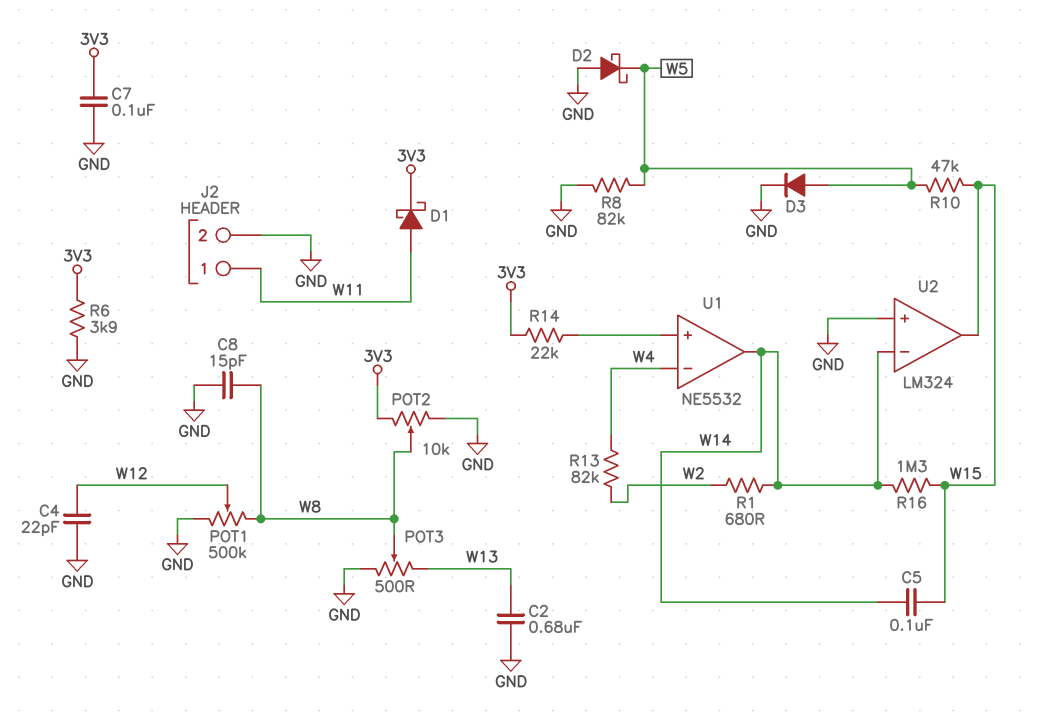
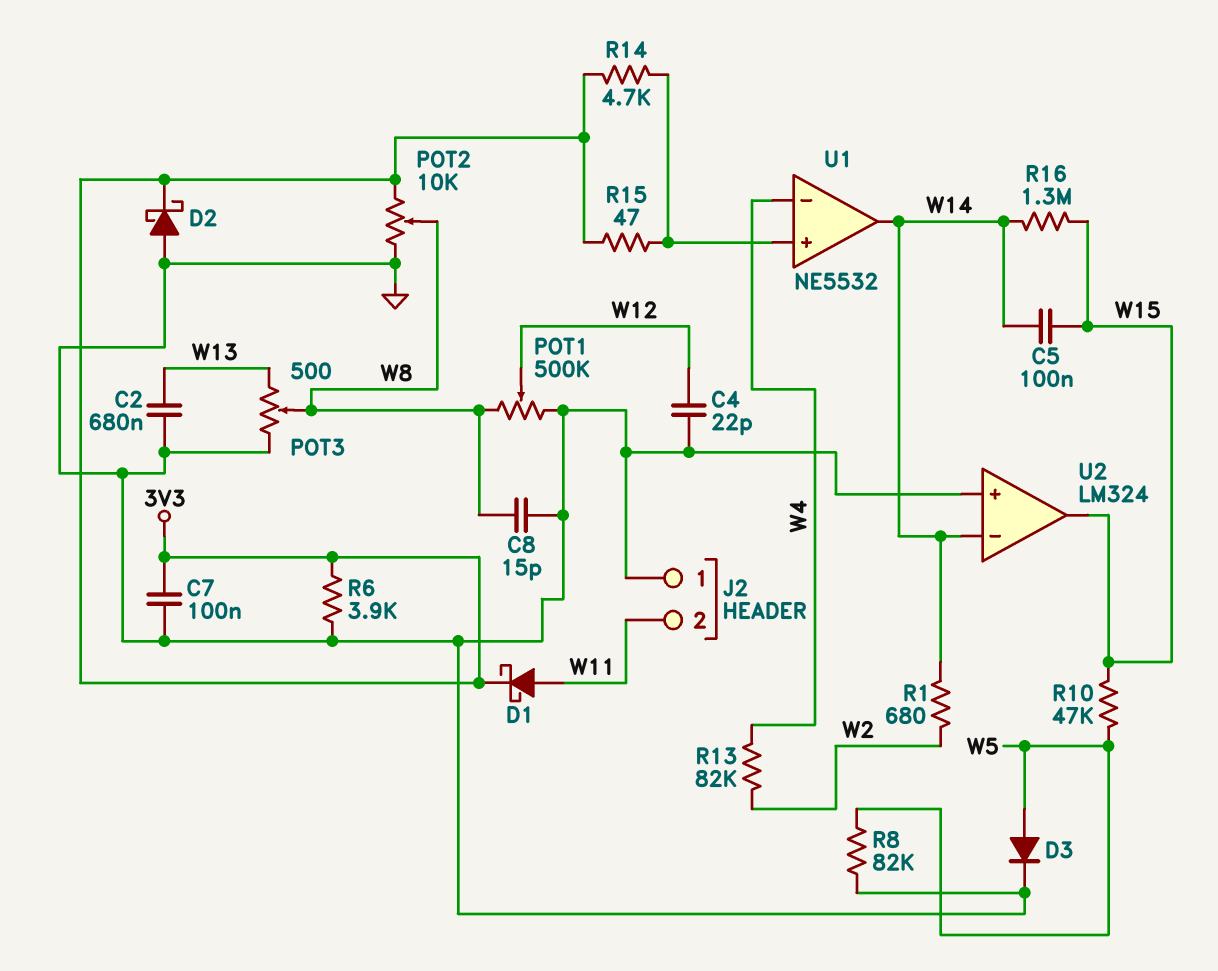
D2: schottky (A GND, K W5) -> schottky (A GND, K 3V3)
J2 pin 1: W11 -> GND
J2 pin 2: GND -> W11
R14: 22k (3V3, U1/in+) -> 4.7k (3V3, U1/in+)
R15: none -> 47 (3V3, U1/in+)

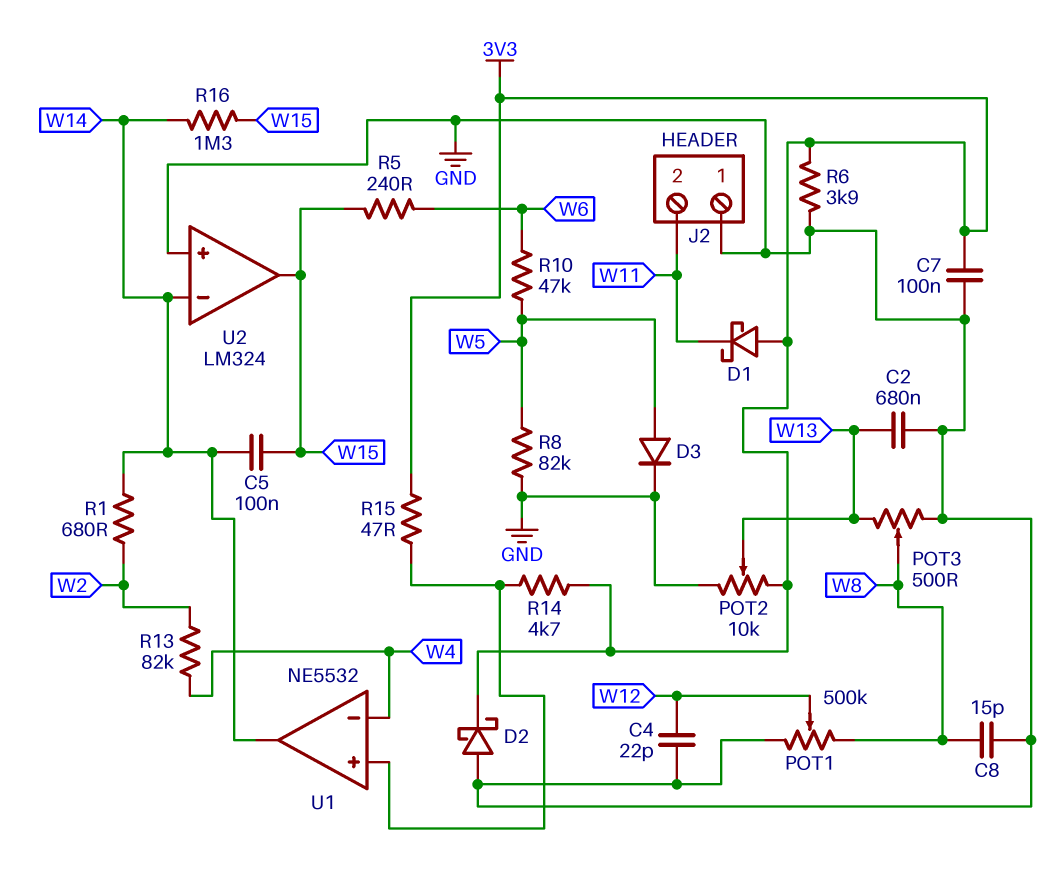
D1: schottky (A W11, K 3V3) -> schottky (A 3V3, K W11)
POT2: 10k (3V3, GND, wiper W8) -> 10k (3V3, GND, wiper W13)
R5: none -> 240 (W6, W15)
R10: 47k (W5, W15) -> 47k (W5, W6)

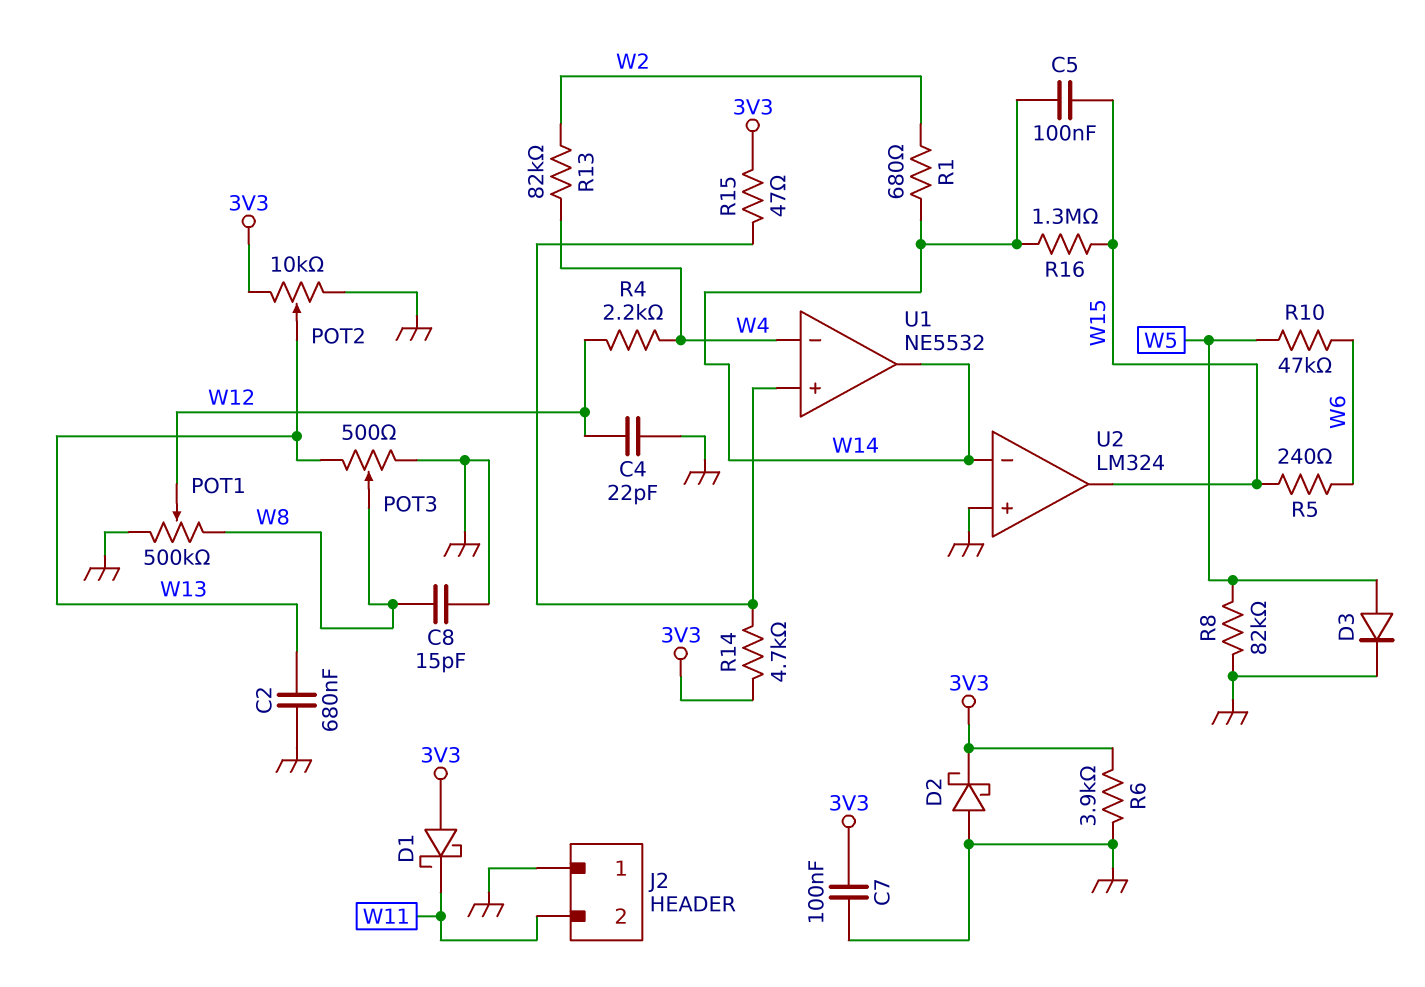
R4: none -> 2.2k (W4, W12)

